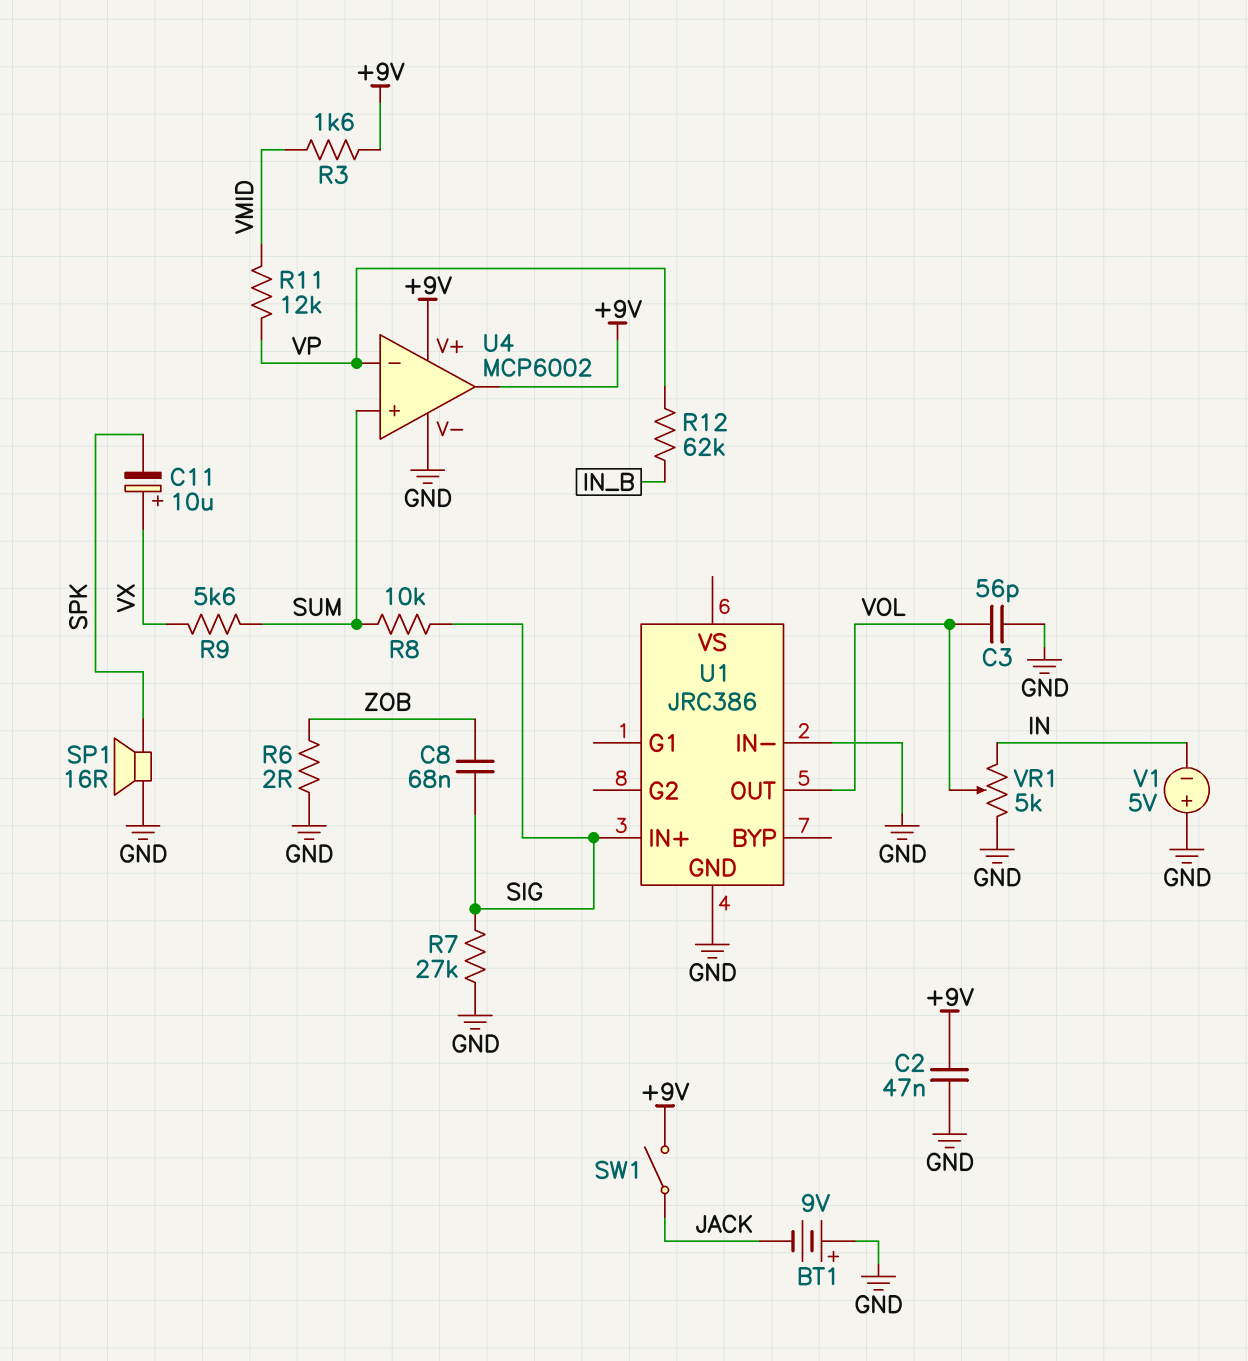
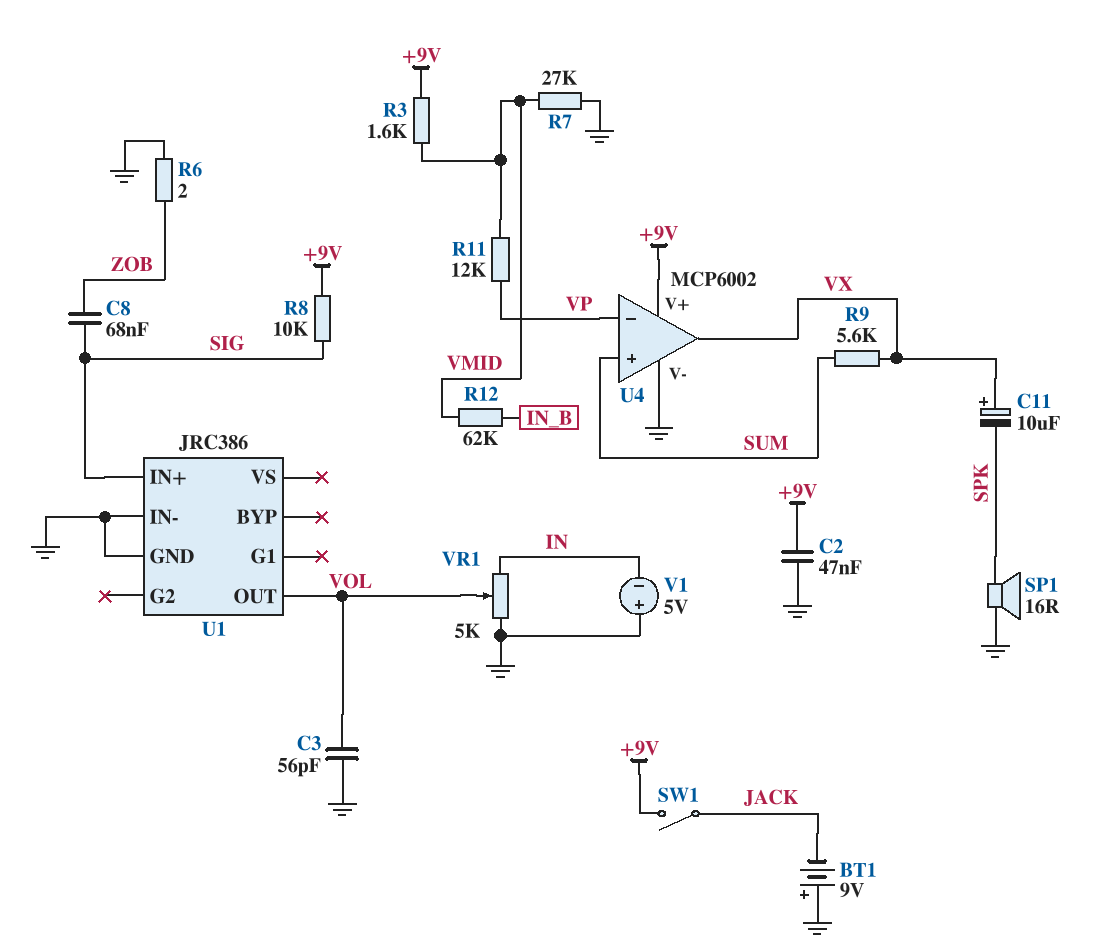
R7: 27k (GND, SIG) -> 27k (GND, VMID)
R8: 10k (SIG, SUM) -> 10k (+9V, SIG)
R12: 62k (IN_B, VP) -> 62k (IN_B, VMID)
U4 pin out: +9V -> VX

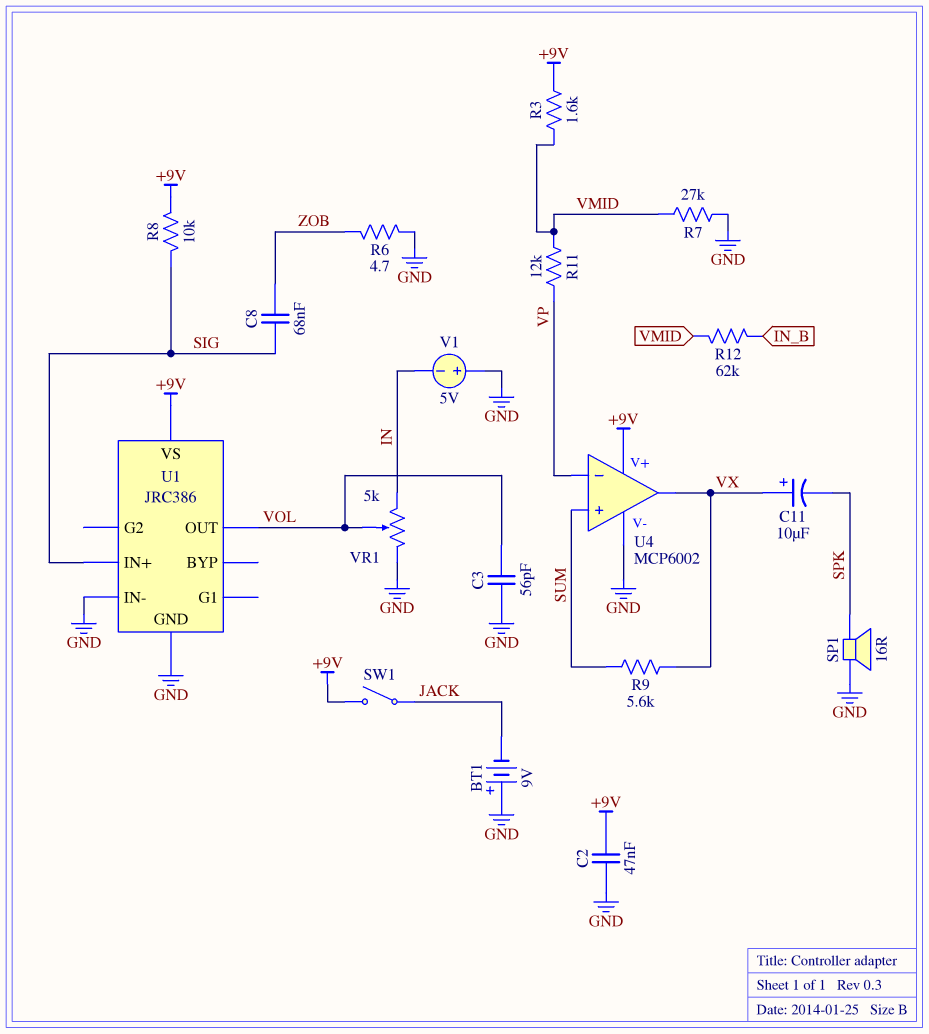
R6: 2 (GND, ZOB) -> 4.7 (GND, ZOB)
U1 pin VS: none -> +9V

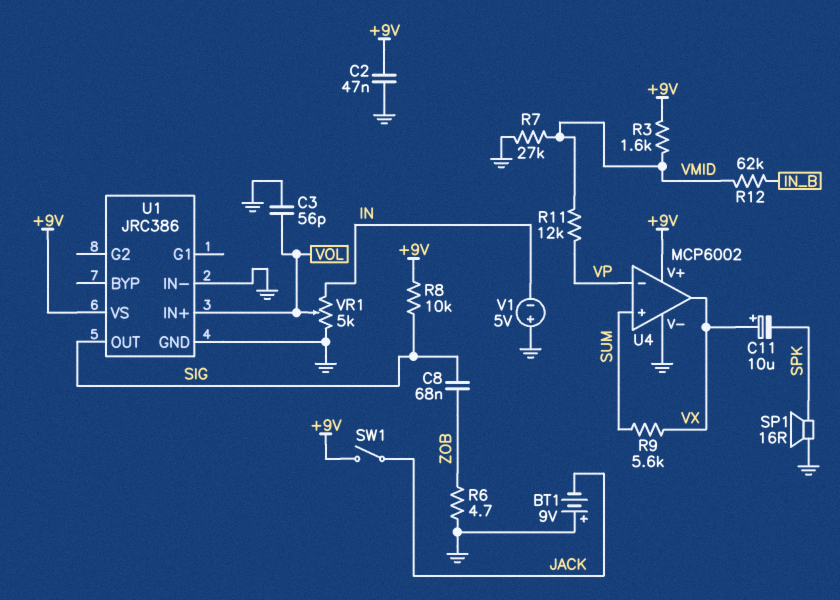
U1 pin IN+: SIG -> VOL
U1 pin OUT: VOL -> SIG

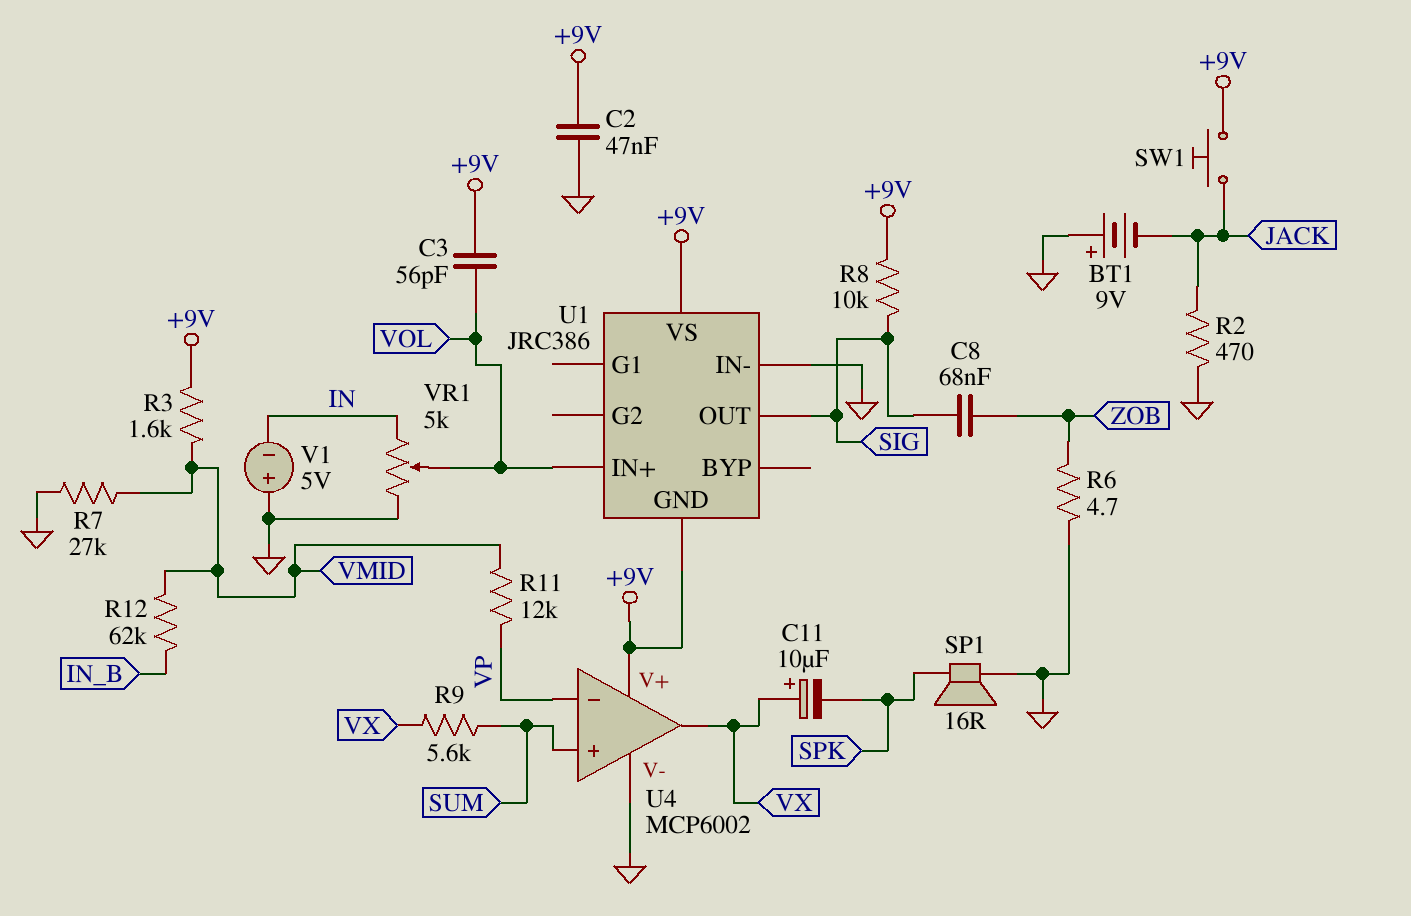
C3: 56pF (GND, VOL) -> 56pF (+9V, VOL)
R2: none -> 470 (GND, JACK)
SW1: switch (+9V, JACK) -> button (+9V, JACK)
U1 pin GND: GND -> +9V

